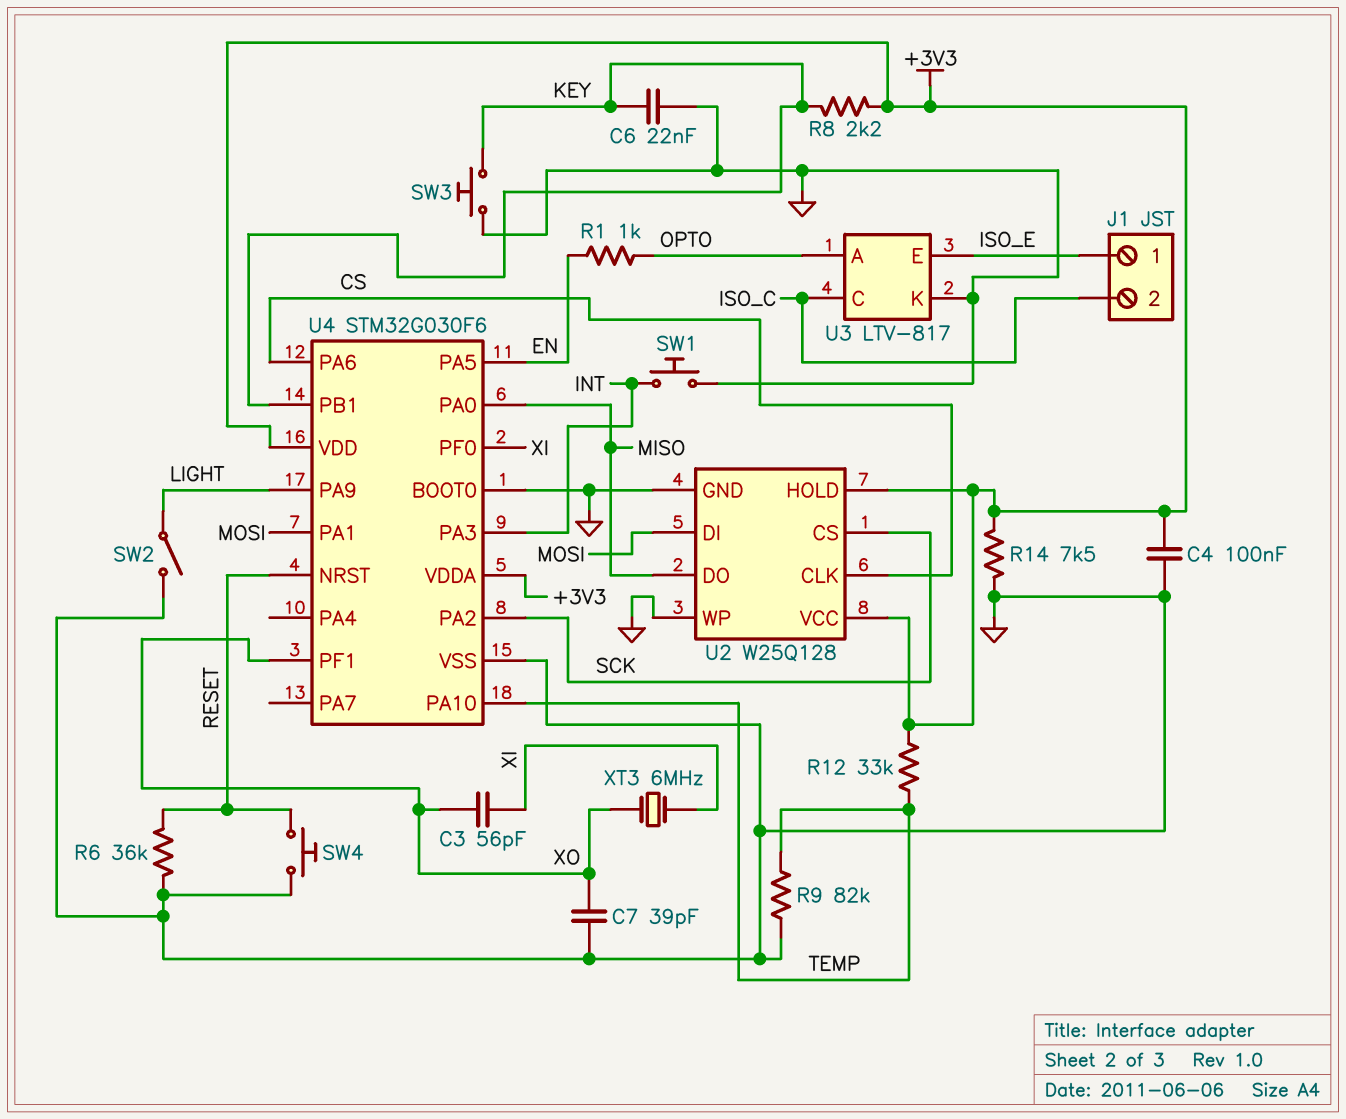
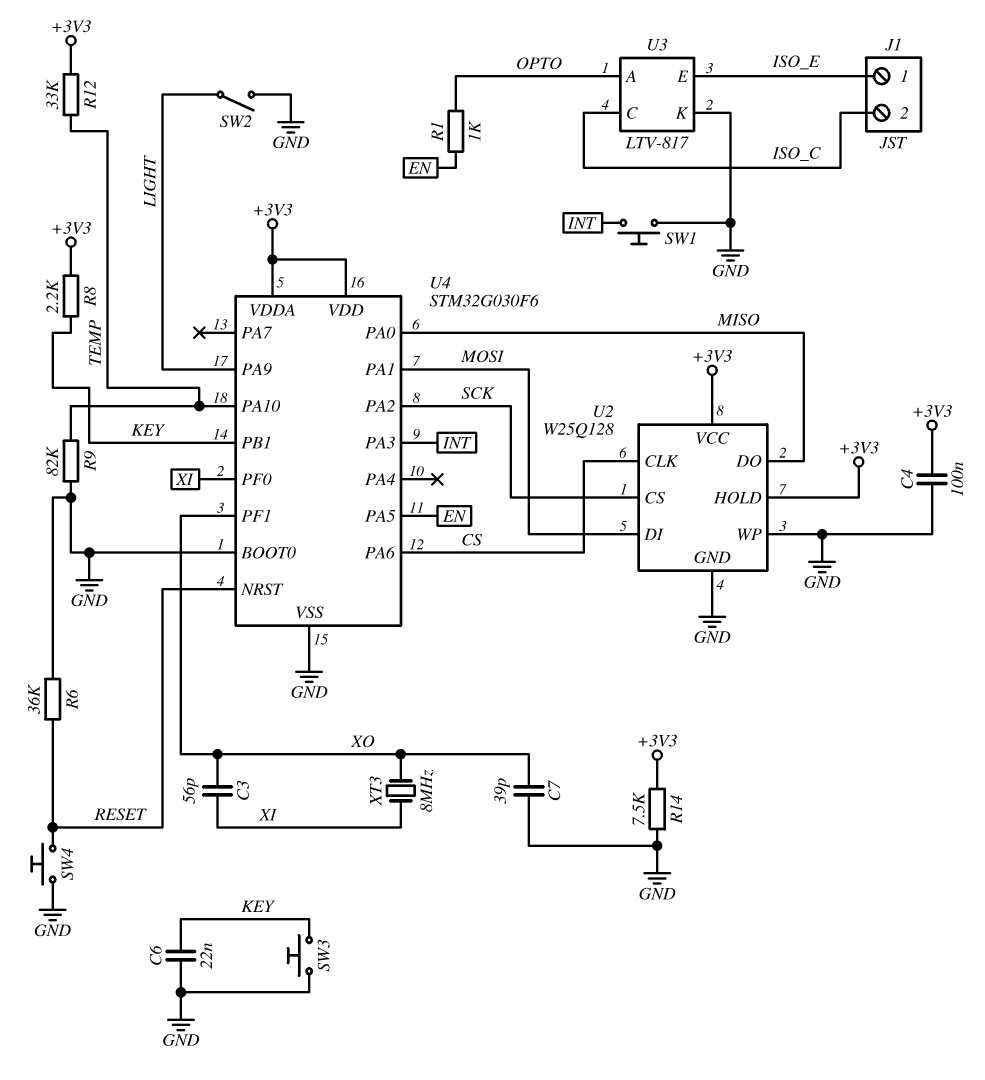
XT3: 6MHz (XI, XO) -> 8MHz (XI, XO)

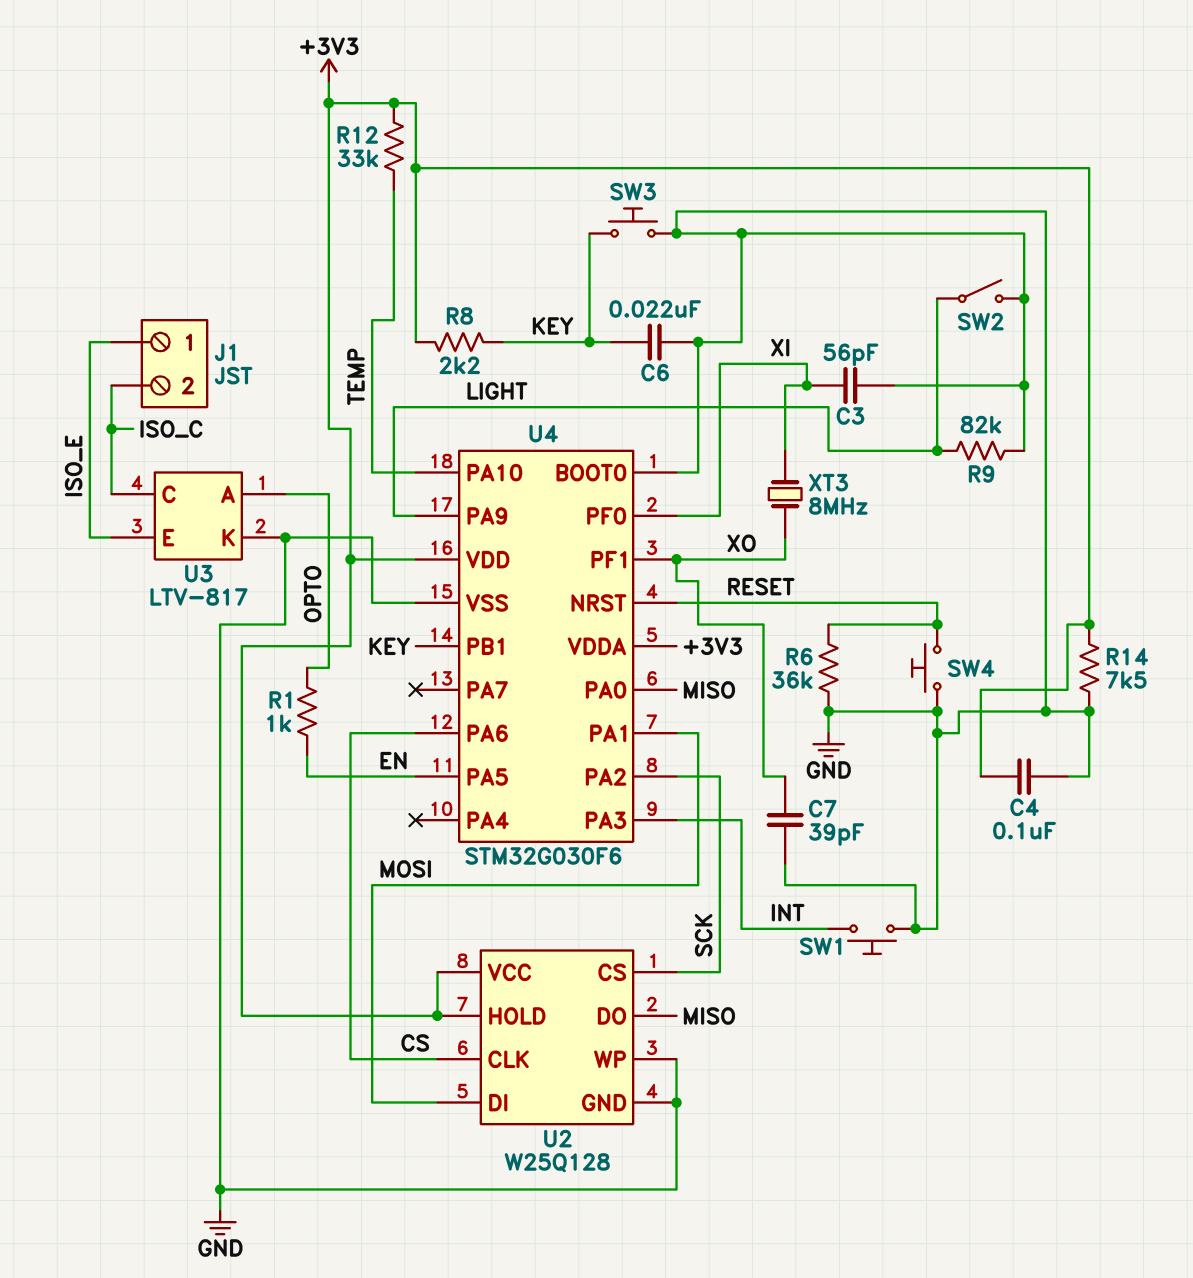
C3: 56pF (XI, XO) -> 56pF (GND, XI)
R9: 82k (GND, TEMP) -> 82k (GND, LIGHT)

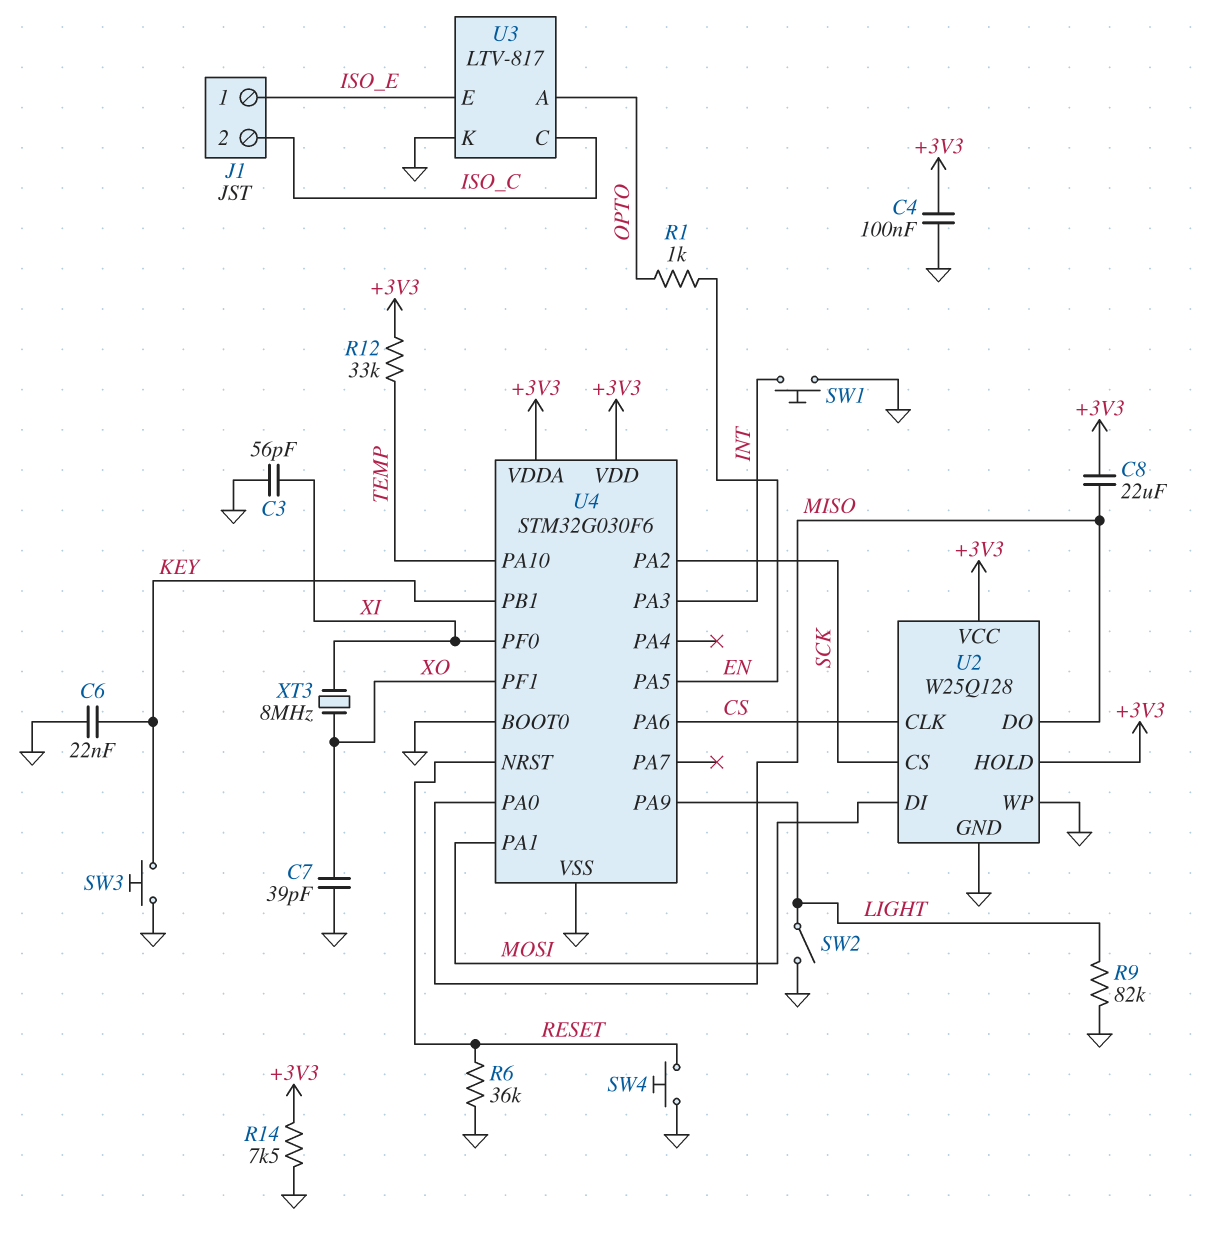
C8: none -> 22uF (+3V3, MISO)
R8: 2.2k (+3V3, KEY) -> none

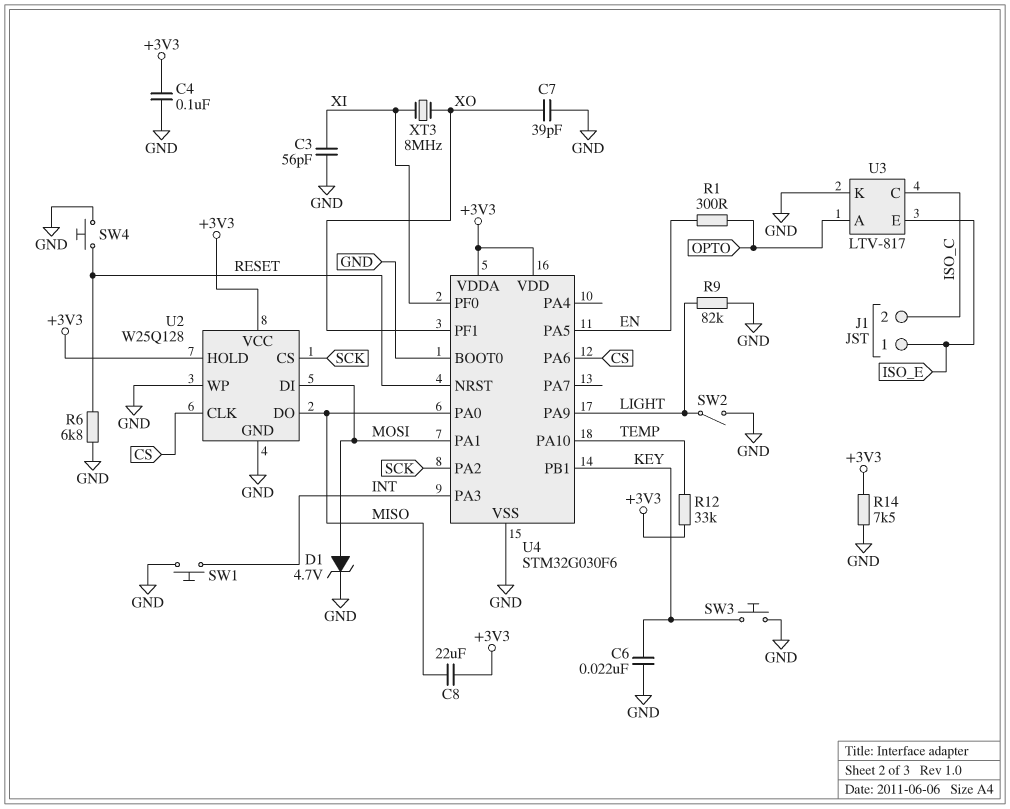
D1: none -> zener 4.7V (A MOSI, K GND)
R1: 1k (EN, OPTO) -> 300 (EN, OPTO)
R6: 36k (GND, RESET) -> 6.8k (GND, RESET)

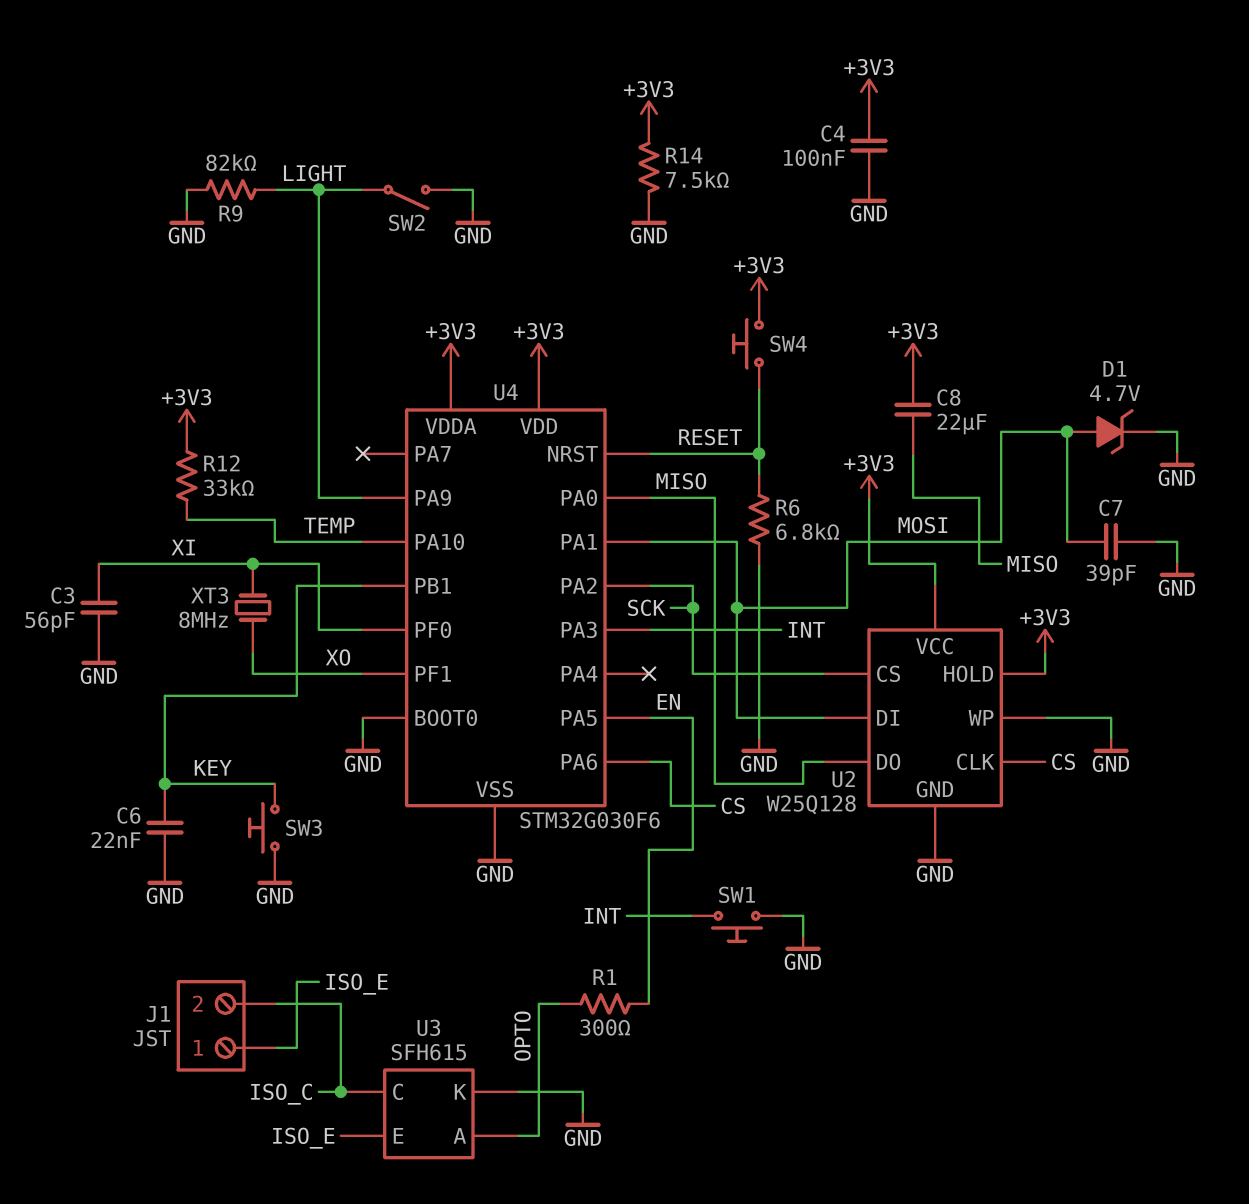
C7: 39pF (GND, XO) -> 39pF (GND, MOSI)
SW4: button (GND, RESET) -> button (+3V3, RESET)
U3: LTV-817 -> SFH615

